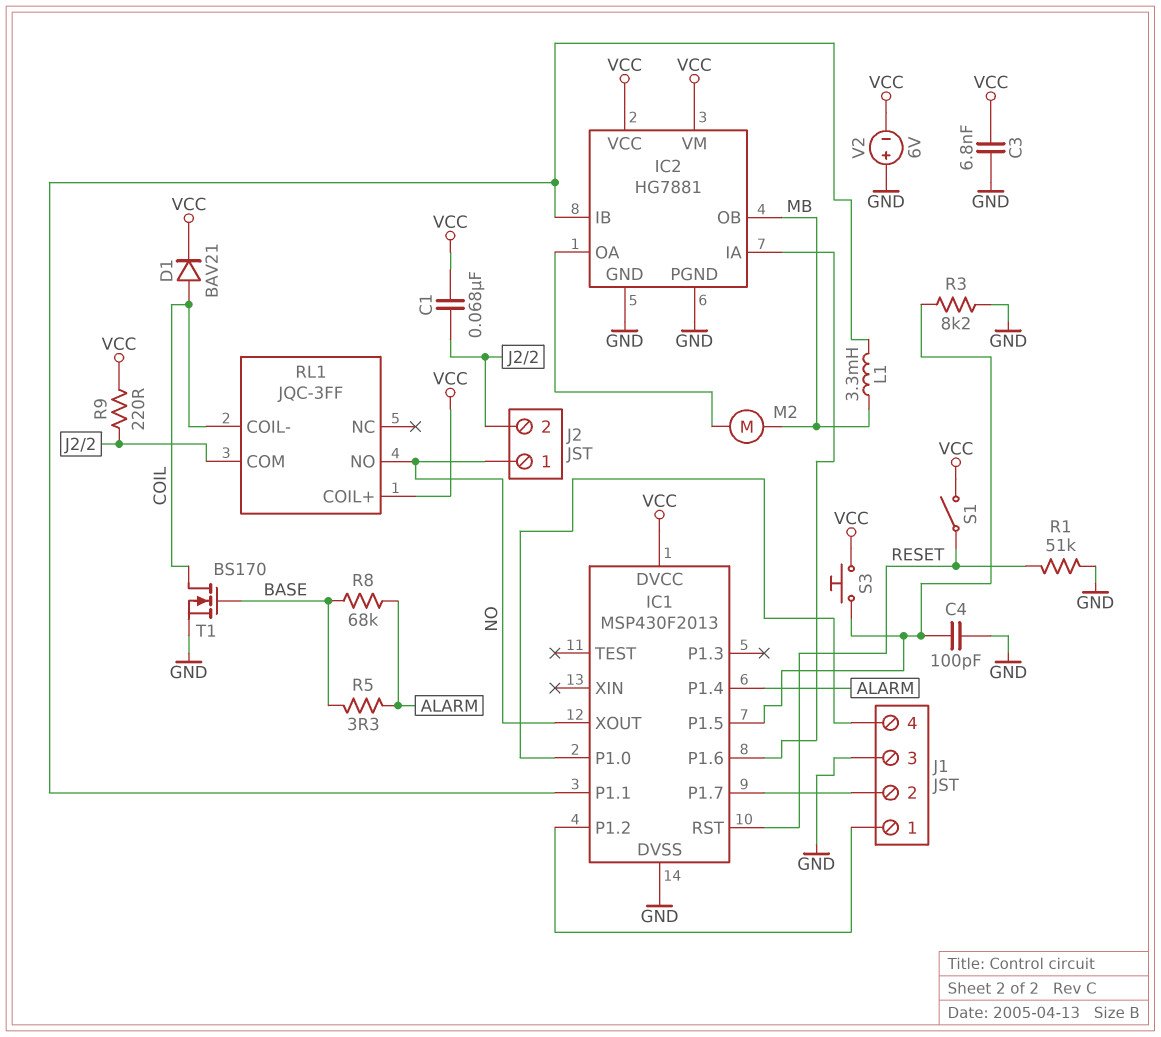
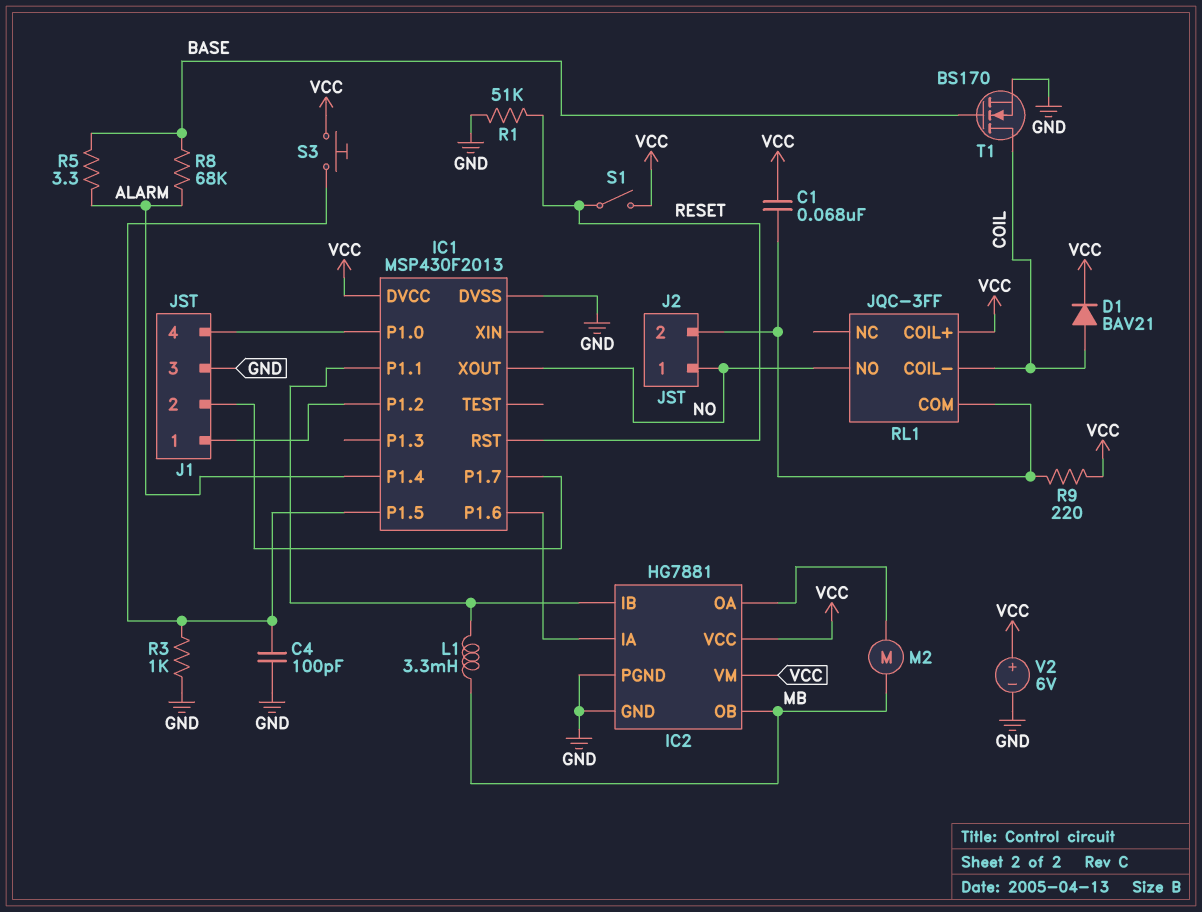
C3: 6.8nF (GND, VCC) -> none
R3: 8.2k (GND, IC1/P1.5) -> 1k (GND, IC1/P1.5)
V2: 6V (plus GND, minus VCC) -> 6V (plus VCC, minus GND)

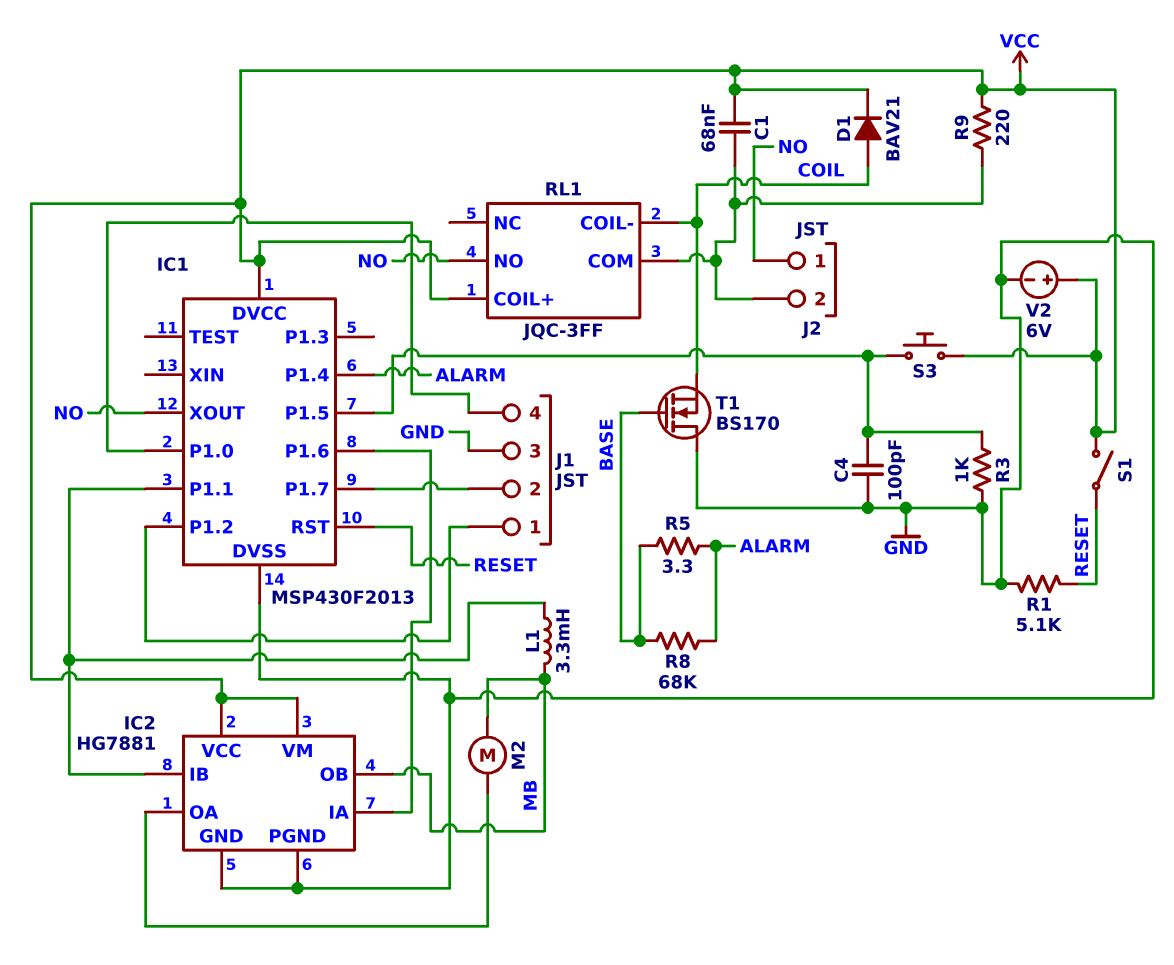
R1: 51k (GND, RESET) -> 5.1k (GND, RESET)
T1: NMOS BS170 (G BASE, D COIL, S GND) -> NMOS BS170 (G BASE, D GND, S COIL)

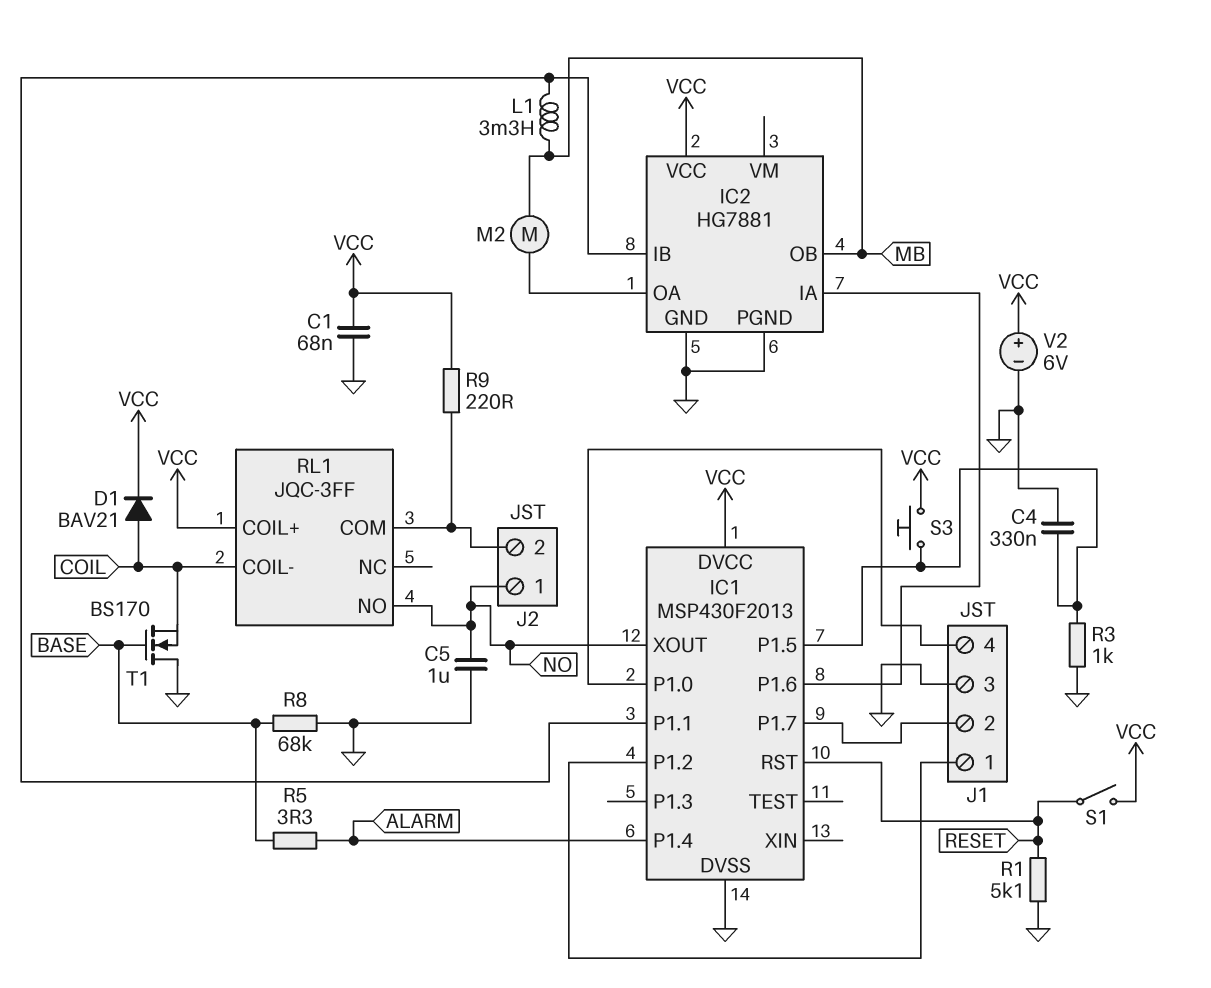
C1: 68nF (J2/2, VCC) -> 68nF (GND, VCC)
C4: 100pF (GND, IC1/P1.5) -> 330nF (GND, IC1/P1.5)
C5: none -> 1uF (GND, NO)
IC2 pin VM: VCC -> none
R8: 68k (ALARM, BASE) -> 68k (BASE, GND)

